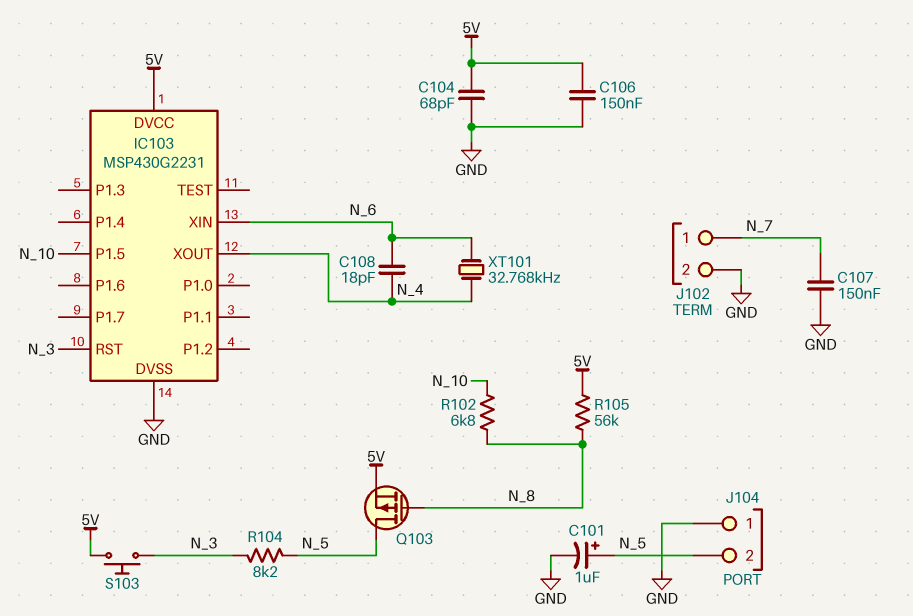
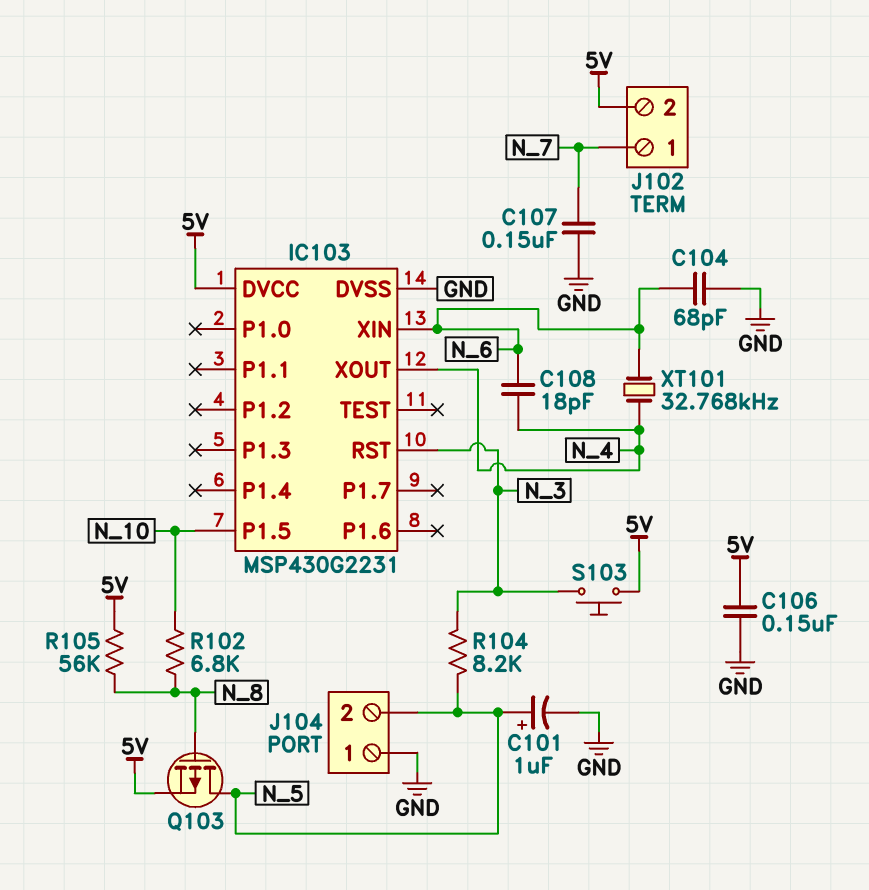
C104: 68pF (5V, GND) -> 68pF (GND, N_6)
J102 pin 2: GND -> 5V

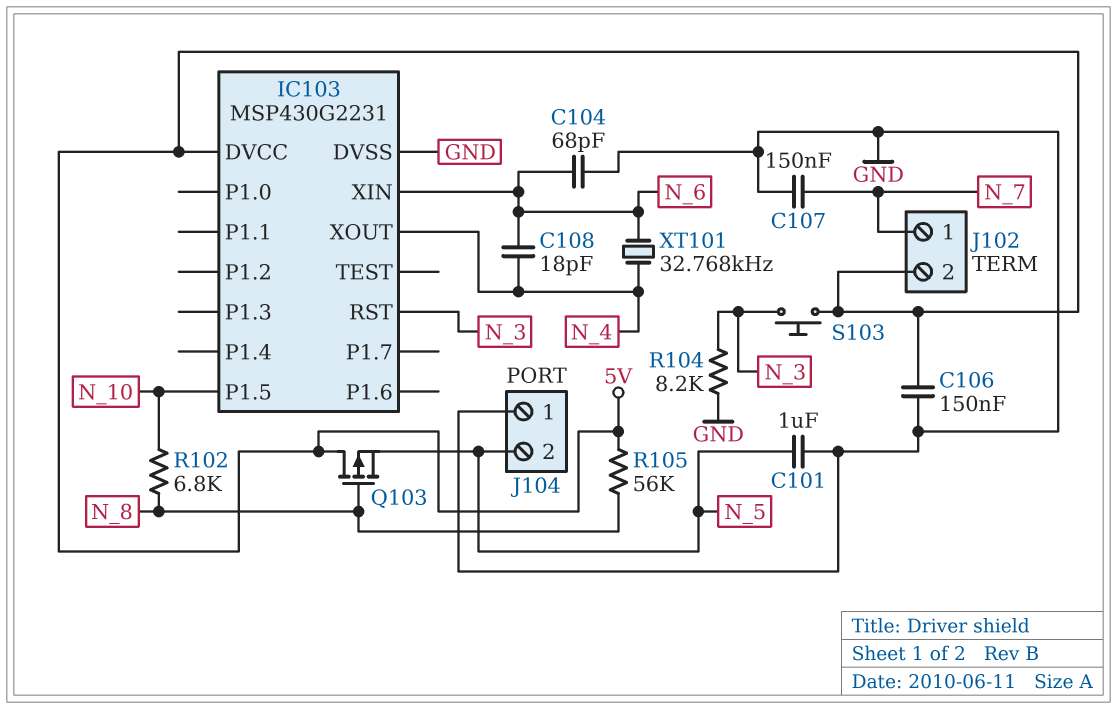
C101: 1uF (plus N_5, minus GND) -> 1uF (GND, N_5)
Q103: PMOS (G N_8, D N_5, S 5V) -> PMOS (G N_8, D 5V, S N_5)
R104: 8.2k (N_3, N_5) -> 8.2k (GND, N_3)

